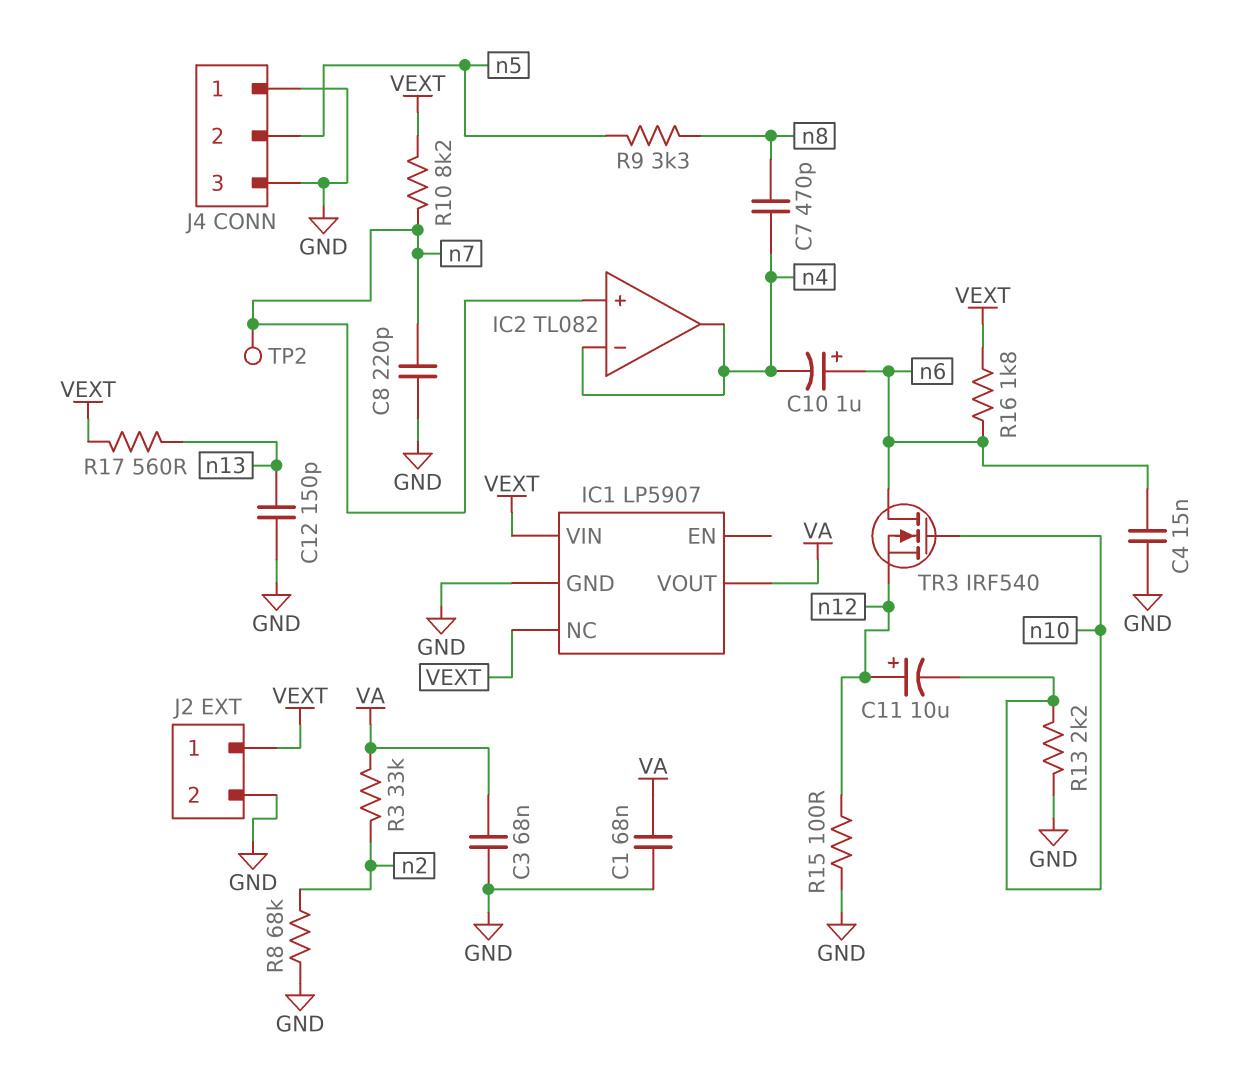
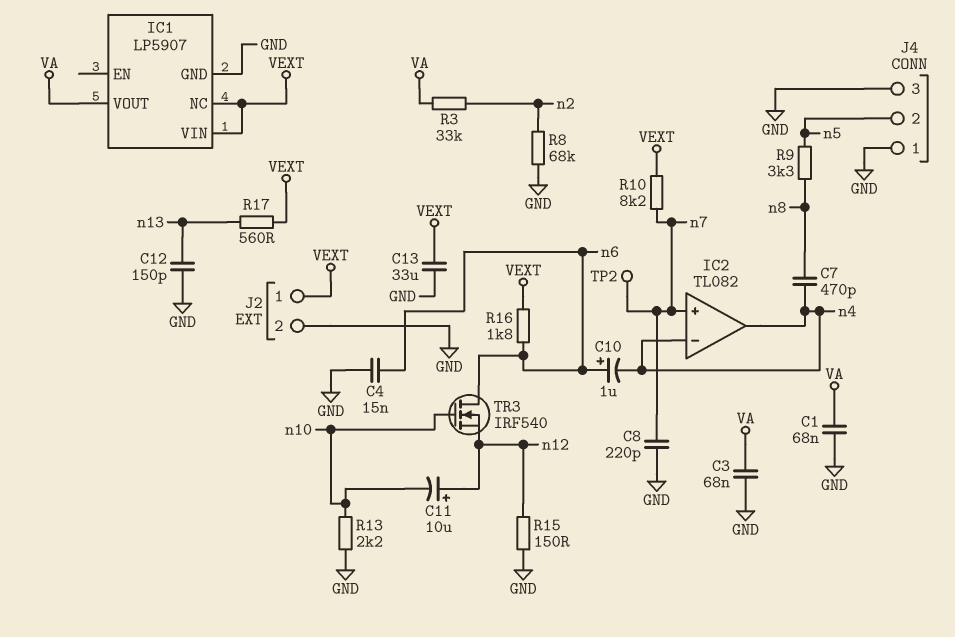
C13: none -> 33uF (GND, VEXT)
R15: 100 (GND, n12) -> 150 (GND, n12)

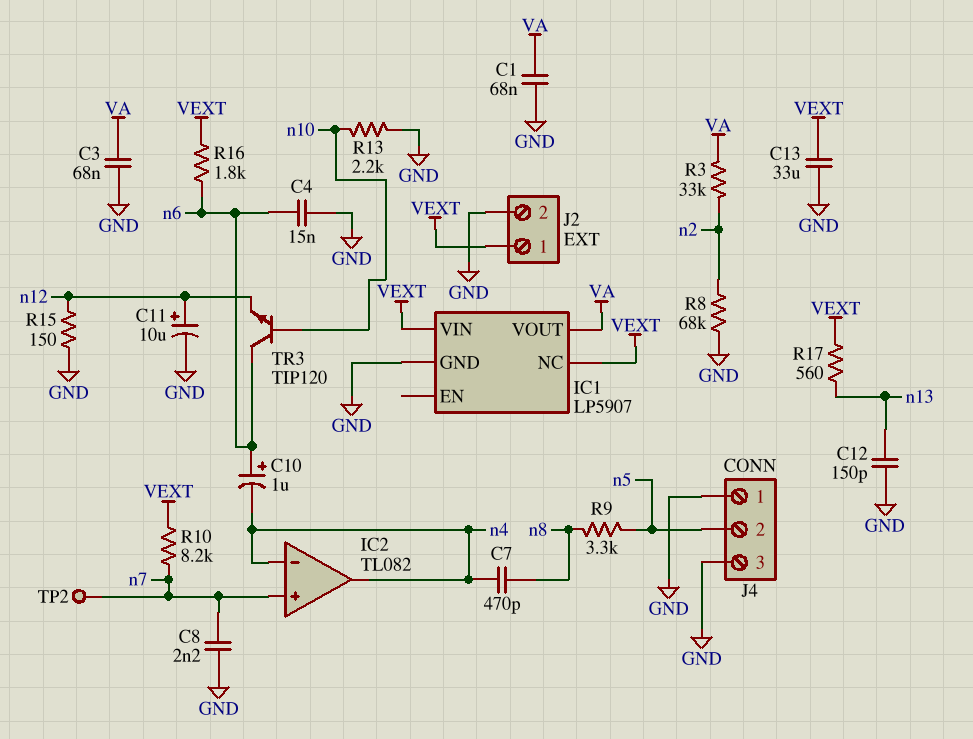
C8: 220pF (GND, n7) -> 2.2nF (GND, n7)
C11: 10uF (plus n12, minus n10) -> 10uF (plus n12, minus GND)
TR3: NMOS IRF540 (G n10, D n6, S n12) -> NPN TIP120 (B n10, C n6, E n12)

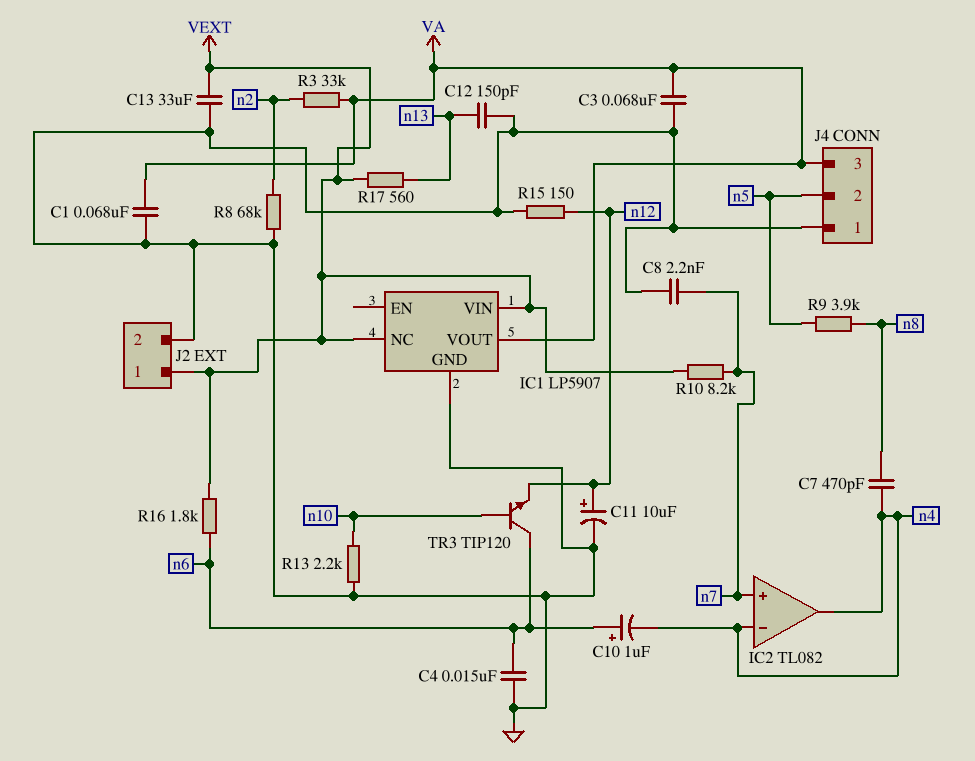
J4 pin 3: GND -> VA
R9: 3.3k (n5, n8) -> 3.9k (n5, n8)
TP2: test point (n7) -> none

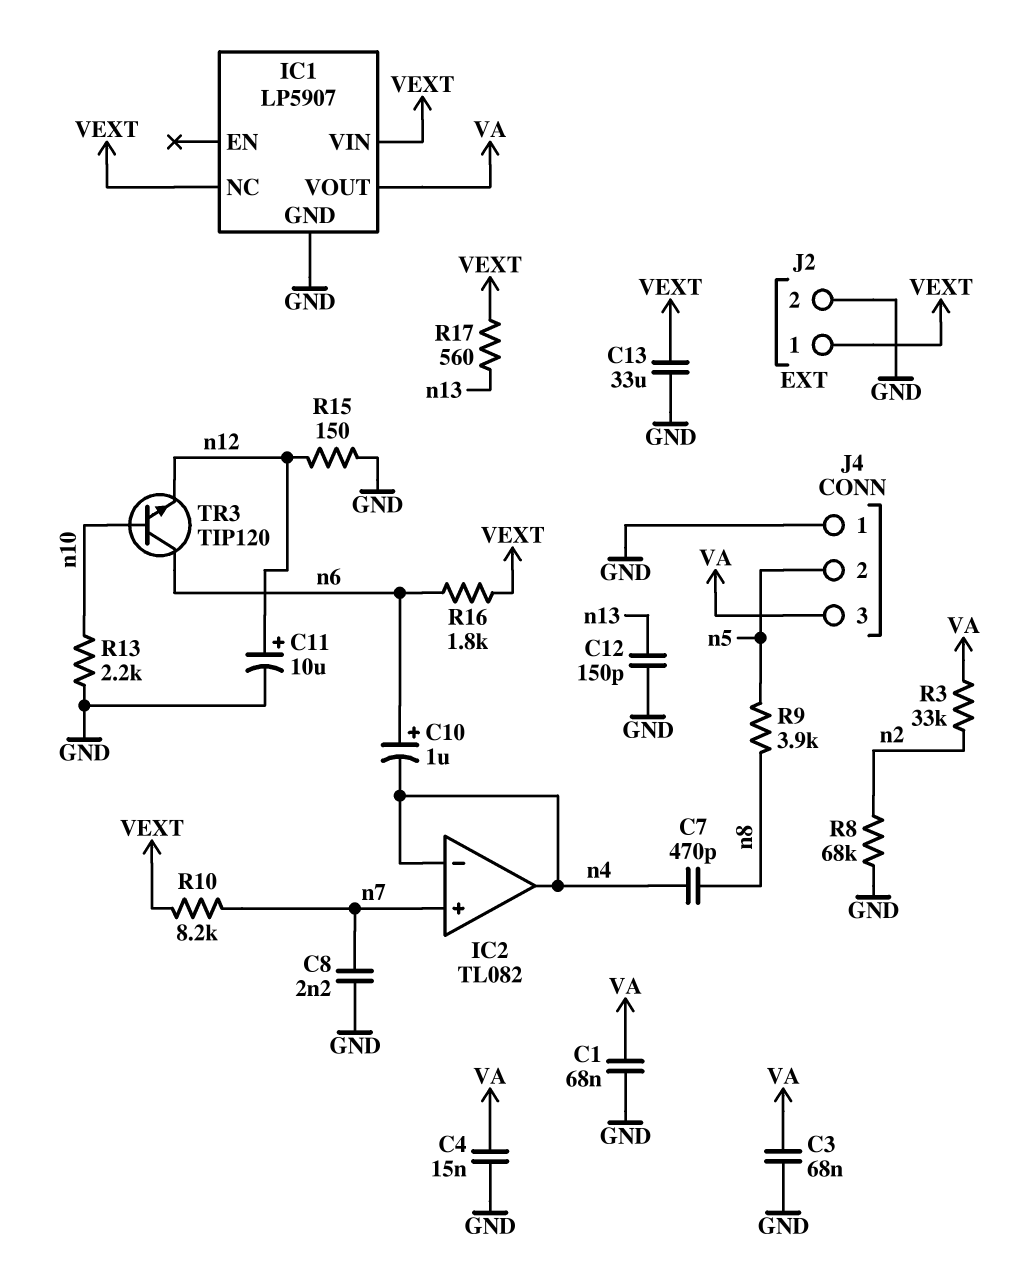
C4: 15nF (GND, n6) -> 15nF (GND, VA)

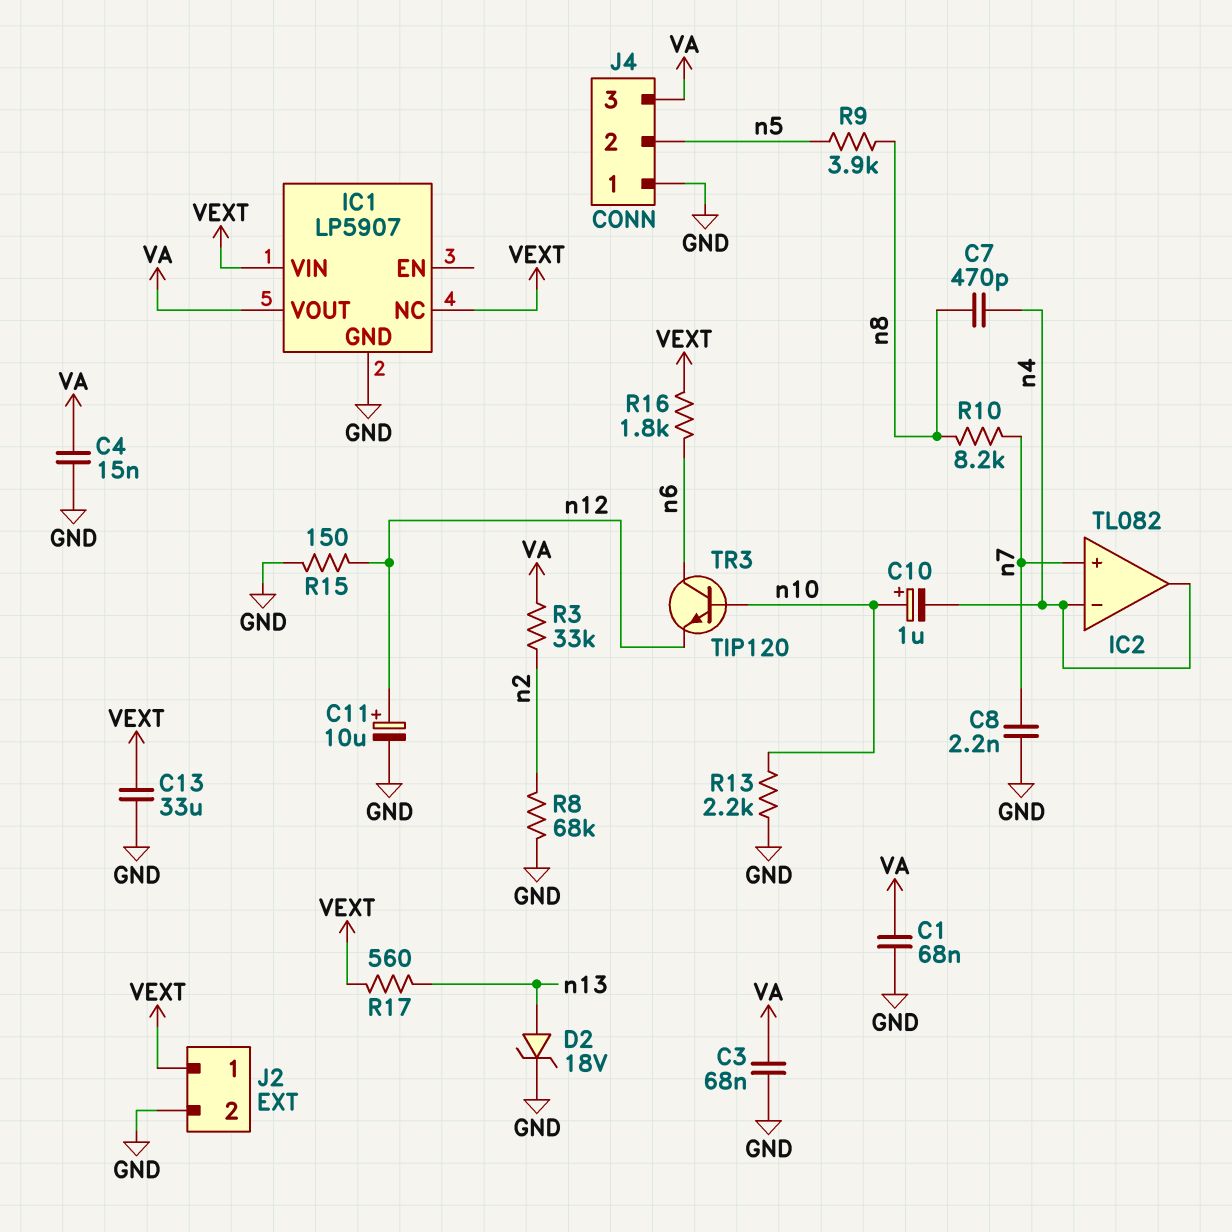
C10: 1uF (plus n6, minus n4) -> 1uF (plus n10, minus n4)
C12: 150pF (GND, n13) -> none
D2: none -> zener 18V (A n13, K GND)
R10: 8.2k (VEXT, n7) -> 8.2k (n7, n8)

